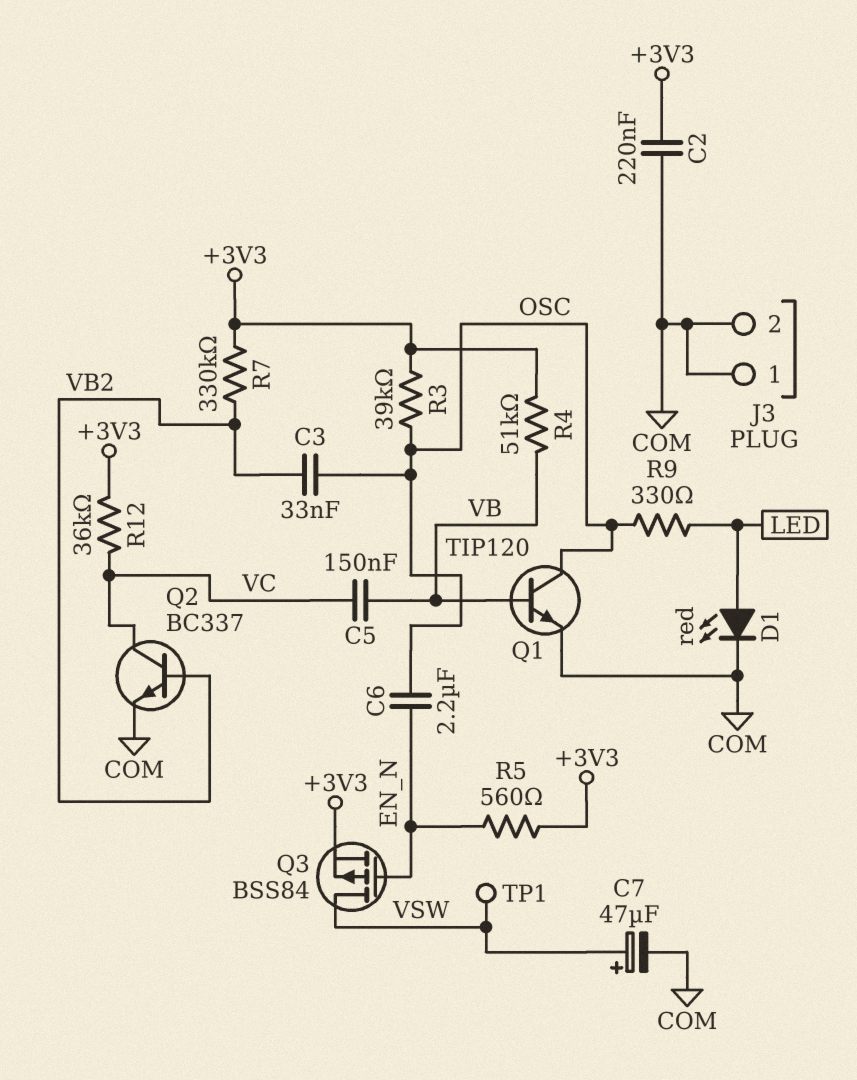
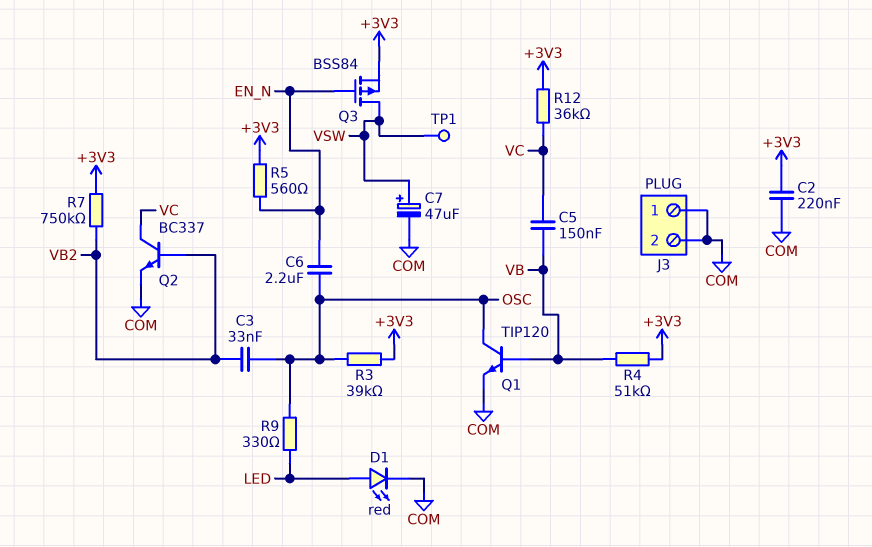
R7: 330k (+3V3, VB2) -> 750k (+3V3, VB2)

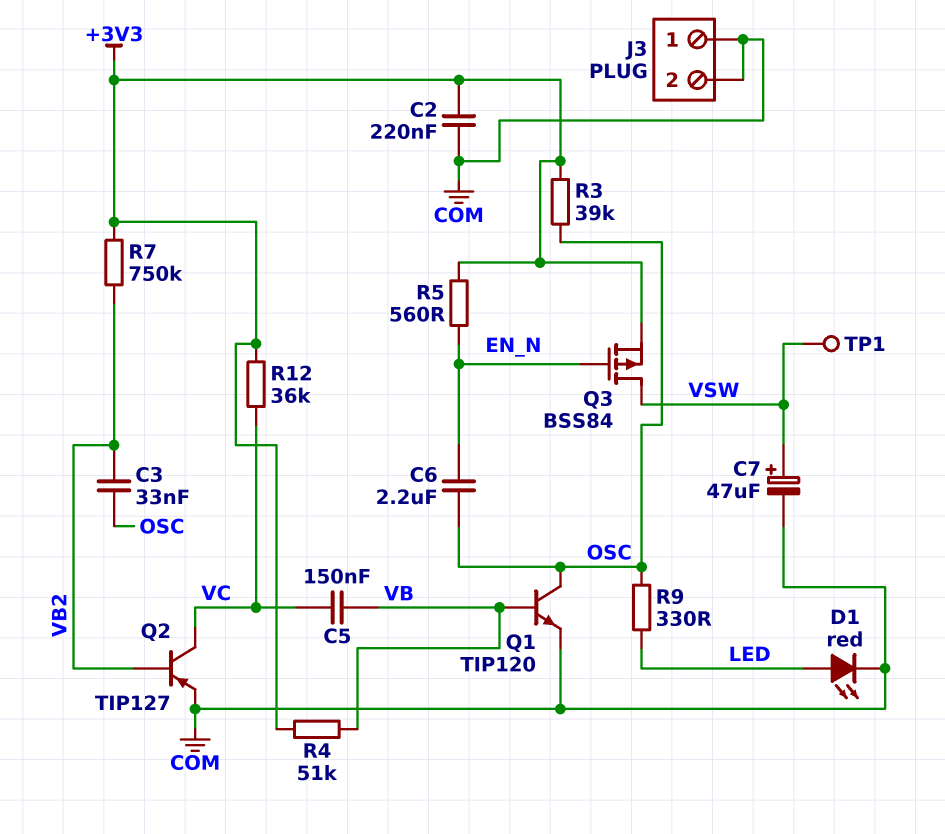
Q2: NPN BC337 (B VB2, C VC, E COM) -> PNP TIP127 (B VB2, C VC, E COM)

